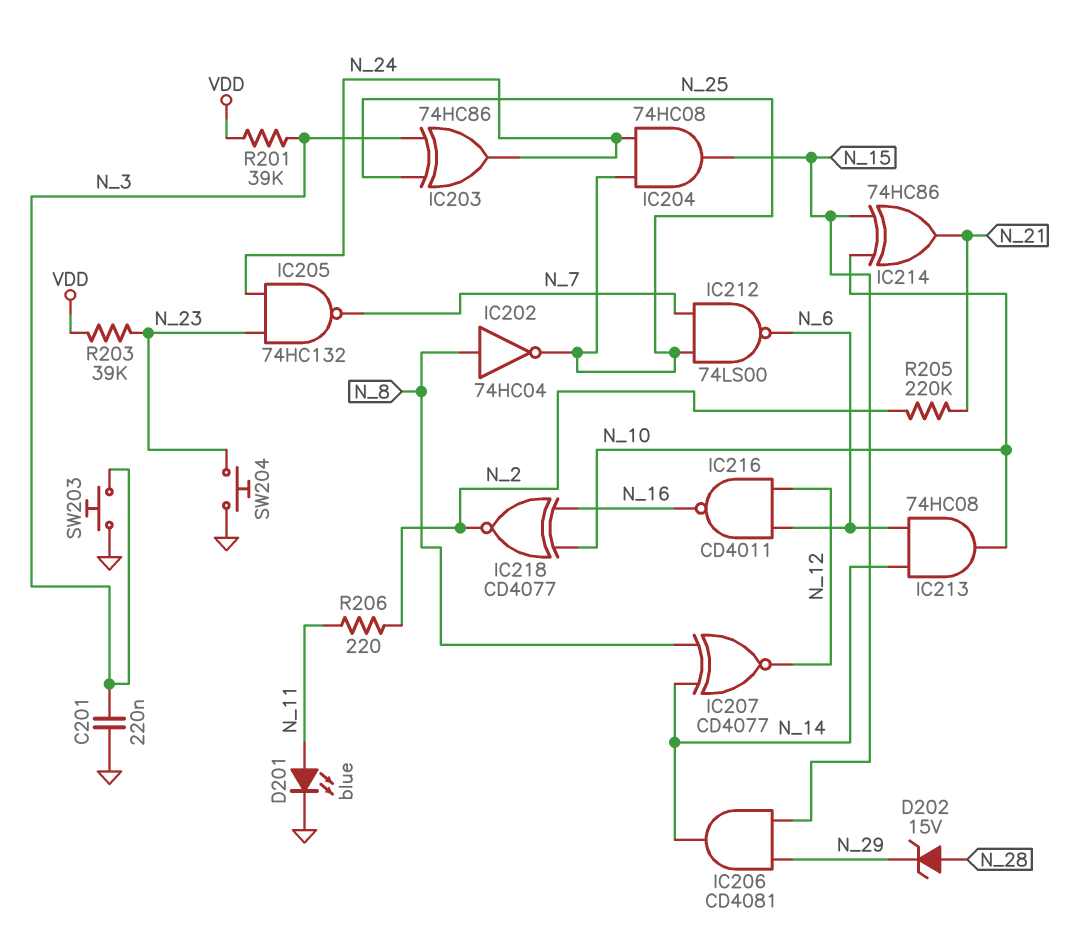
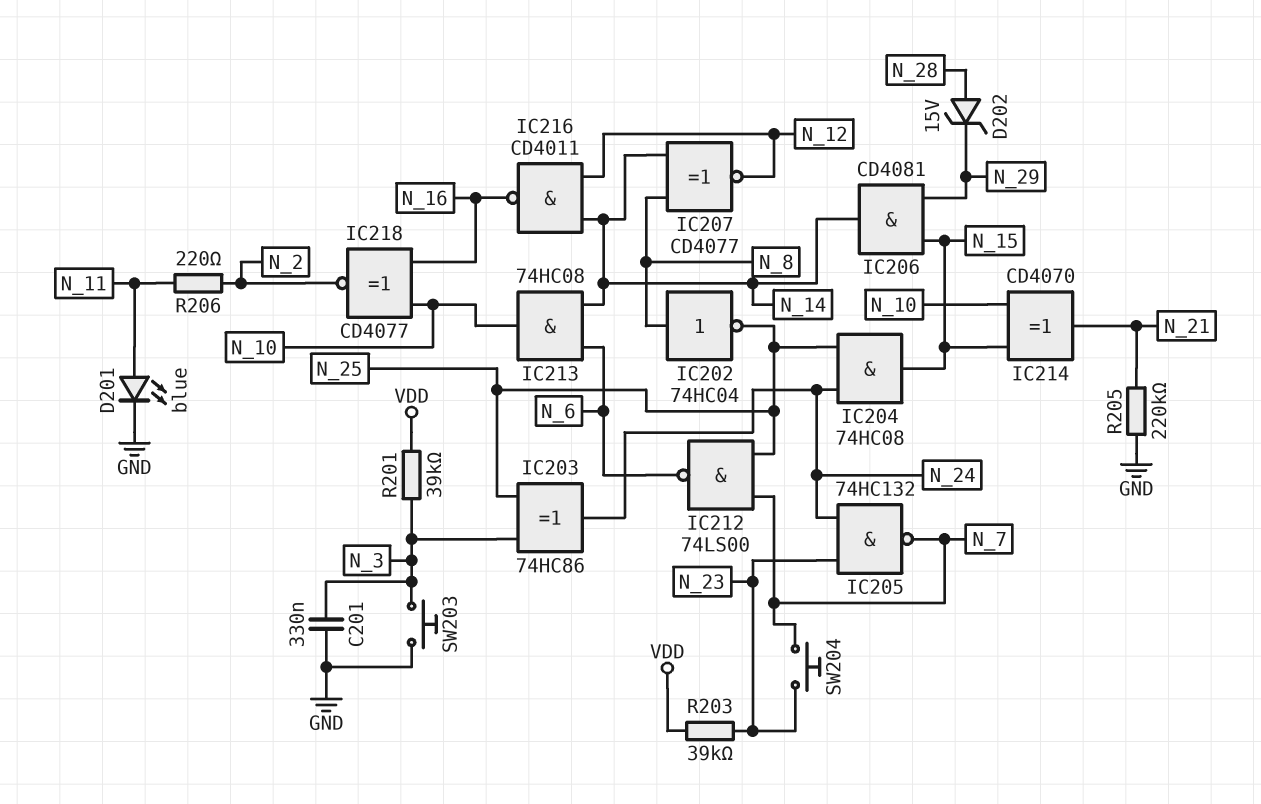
C201: 220nF (GND, N_3) -> 330nF (GND, N_3)
IC214: XOR 74HC86 (in N_10, in N_15, out N_21) -> XOR CD4070 (in N_10, in N_15, out N_21)
IC216: NAND CD4011 (in N_6, in N_12, out N_16) -> NAND CD4011 (in N_12, in N_14, out N_16)
R205: 220k (N_2, N_21) -> 220k (GND, N_21)
SW204: button (GND, N_23) -> button (N_7, N_23)

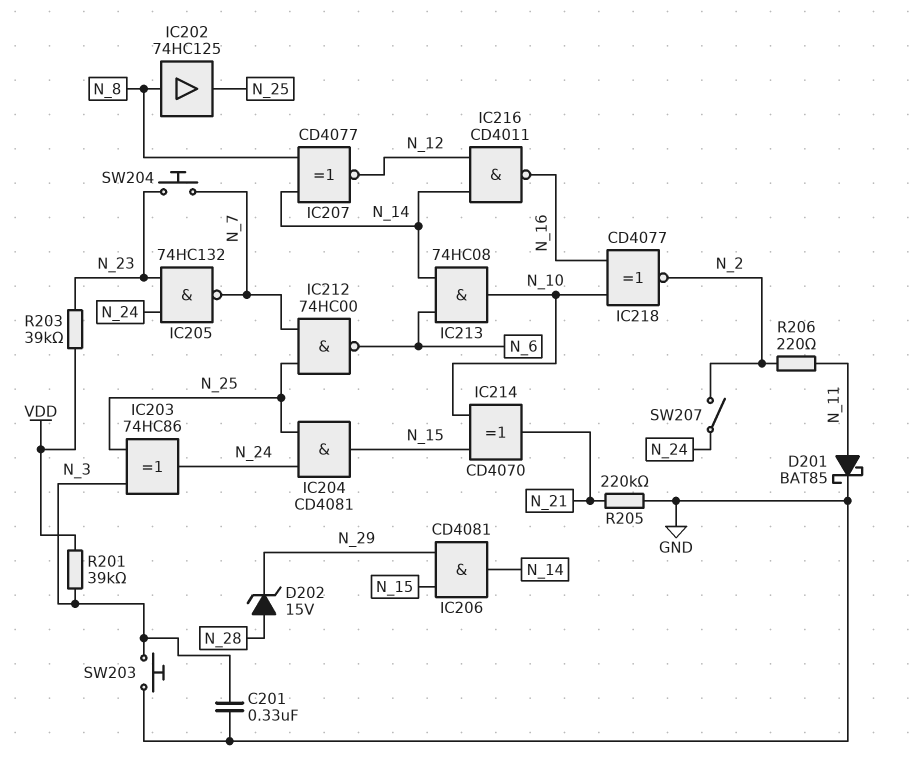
D201: LED blue (A N_11, K GND) -> schottky BAT85 (A N_11, K GND)
IC202: NOT 74HC04 (in N_8, out N_25) -> buffer 74HC125 (in N_8, out N_25)
IC204: AND 74HC08 (in N_24, in N_25, out N_15) -> AND CD4081 (in N_24, in N_25, out N_15)
IC212: NAND 74LS00 (in N_7, in N_25, out N_6) -> NAND 74HC00 (in N_7, in N_25, out N_6)
SW207: none -> switch (N_2, N_24)

